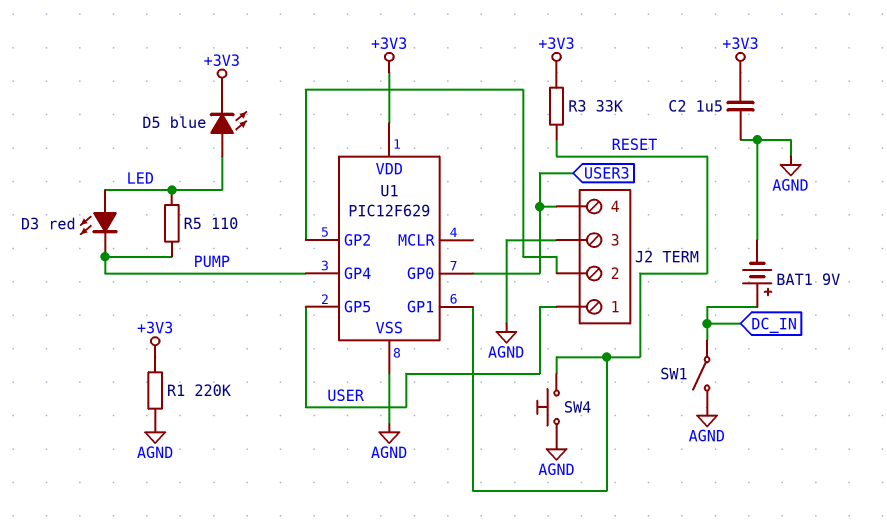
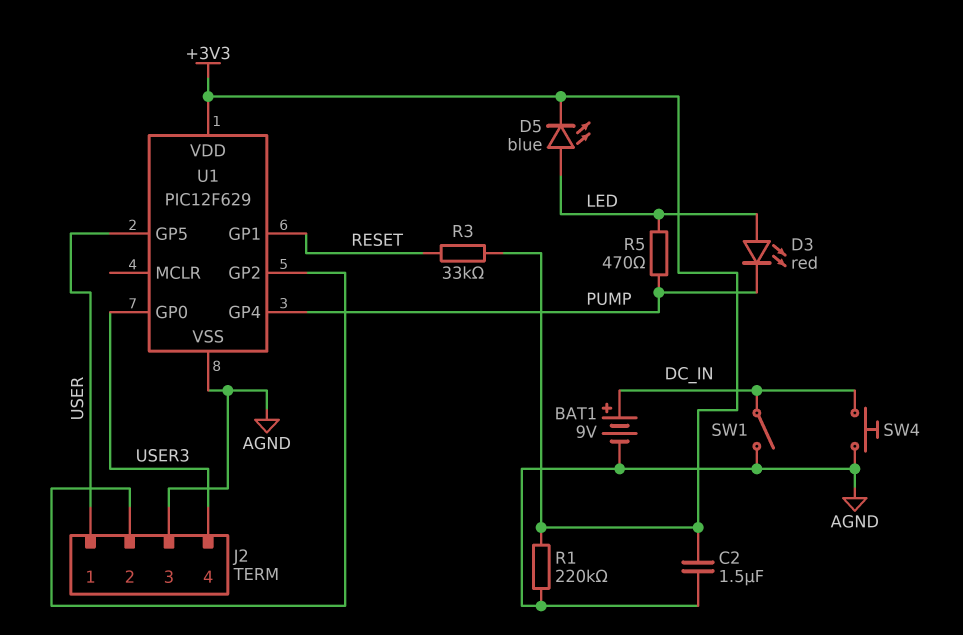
R5: 110 (LED, PUMP) -> 470 (LED, PUMP)
SW4: button (AGND, RESET) -> button (AGND, DC_IN)

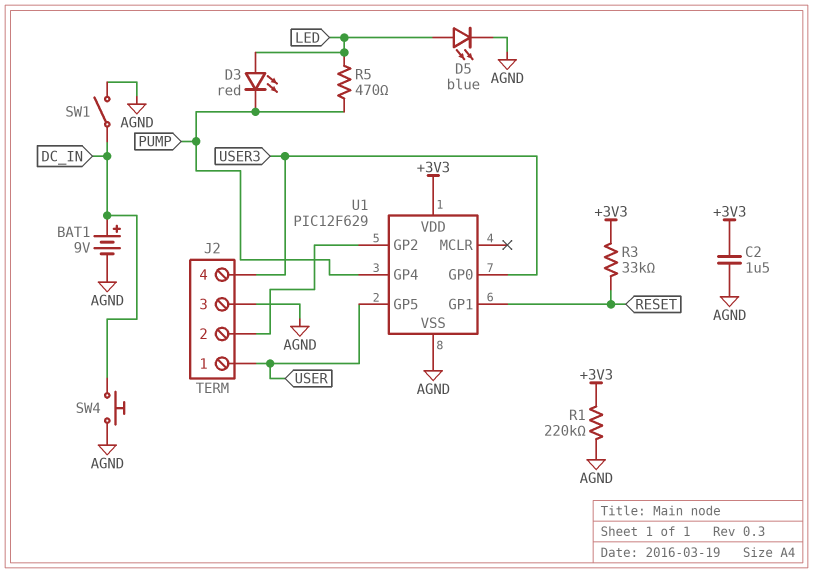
D5: LED blue (A LED, K +3V3) -> LED blue (A LED, K AGND)

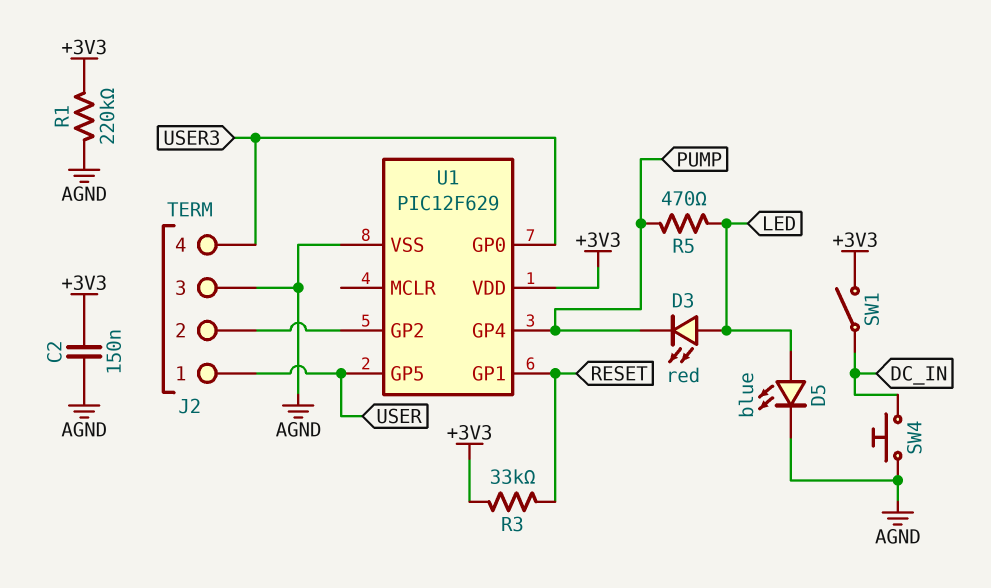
BAT1: 9V (plus DC_IN, minus AGND) -> none
C2: 1.5uF (+3V3, AGND) -> 150nF (+3V3, AGND)
SW1: switch (AGND, DC_IN) -> switch (+3V3, DC_IN)

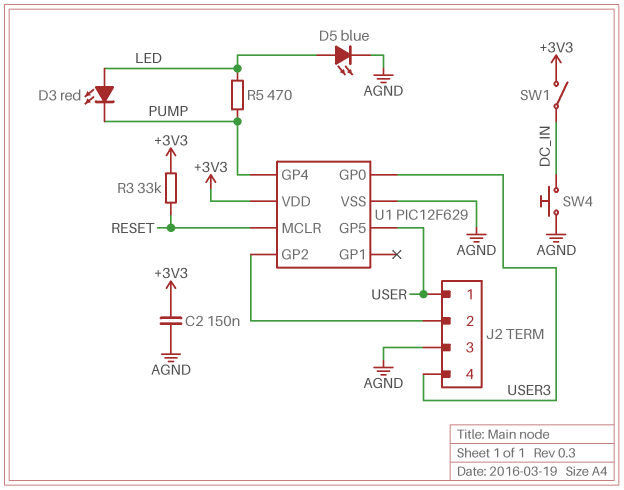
R1: 220k (+3V3, AGND) -> none
U1 pin GP1: RESET -> none
U1 pin MCLR: none -> RESET

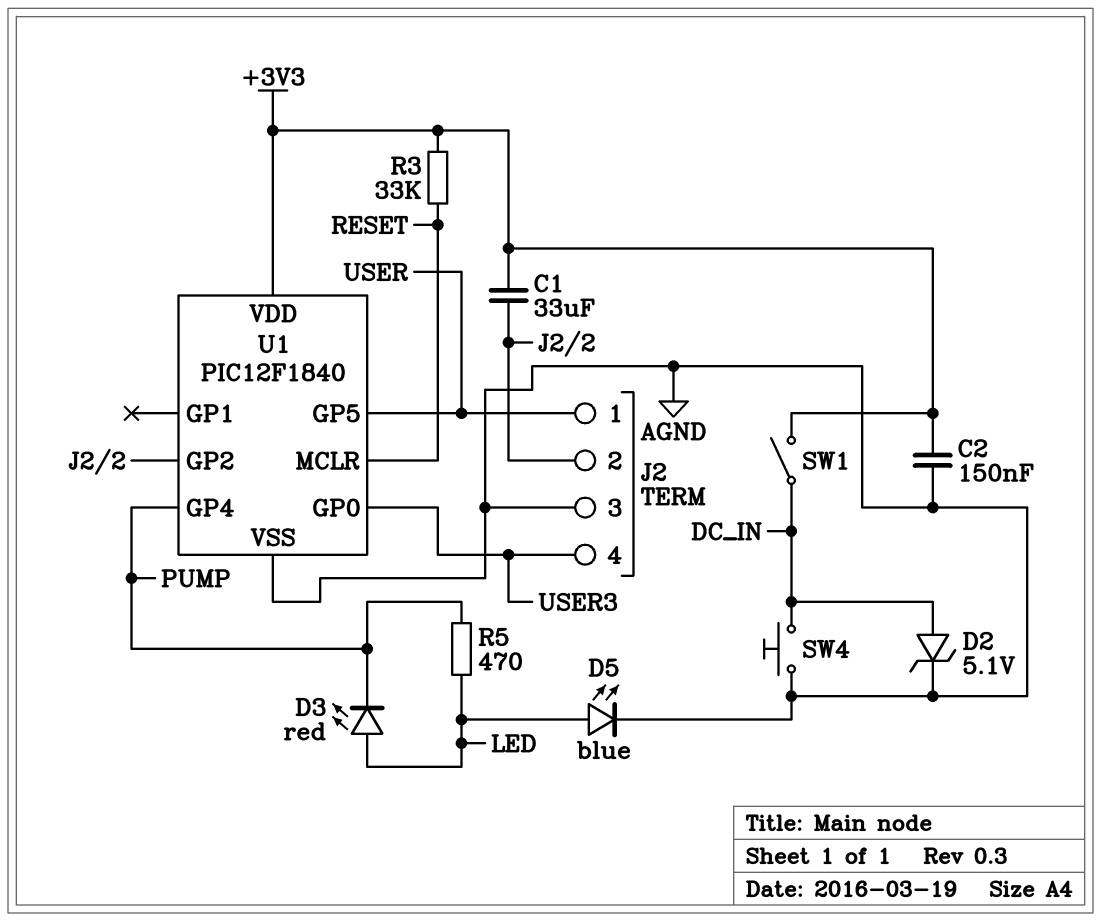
C1: none -> 33uF (+3V3, J2/2)
D2: none -> zener 5.1V (A DC_IN, K AGND)
U1: PIC12F629 -> PIC12F1840

